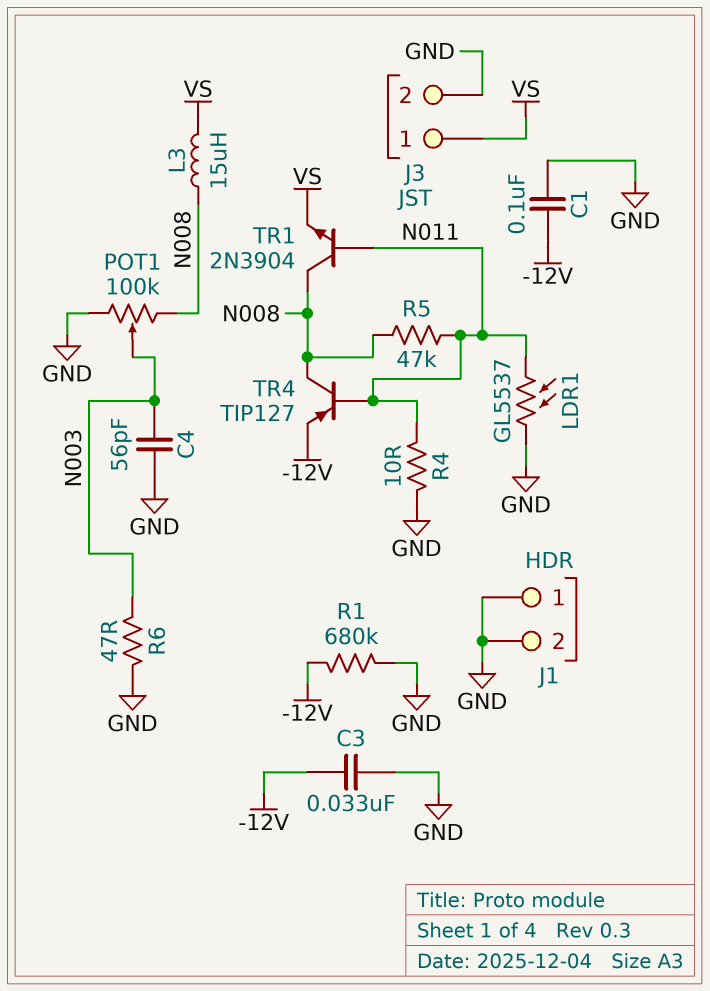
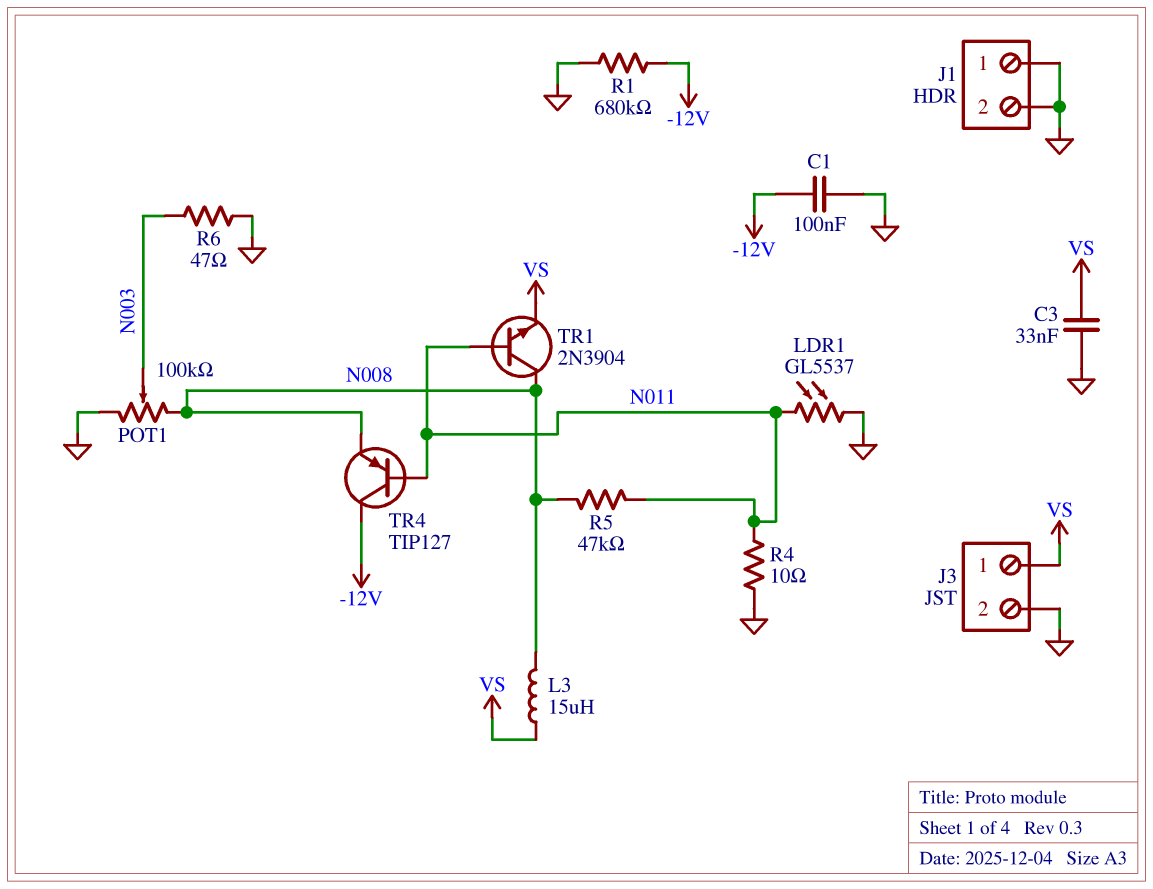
C3: 33nF (-12V, GND) -> 33nF (GND, VS)
C4: 56pF (GND, N003) -> none
TR4: PNP TIP127 (B N011, C N008, E -12V) -> PNP TIP127 (B N011, C -12V, E N008)

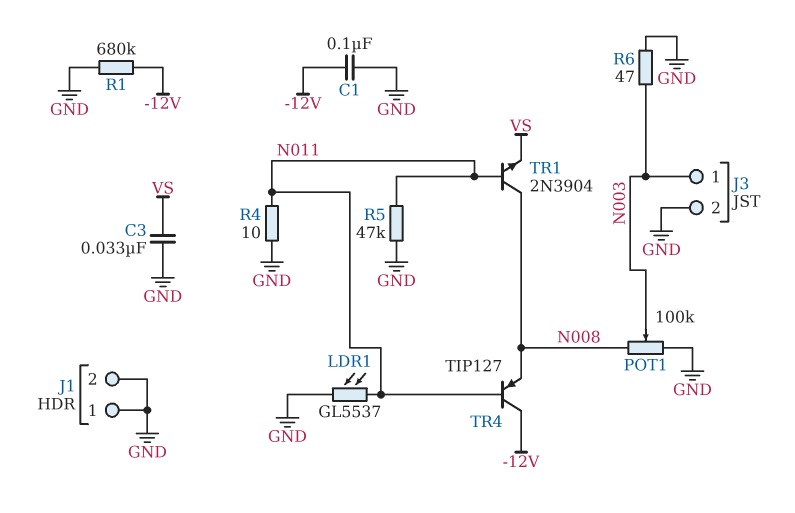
J3 pin 1: VS -> N003
L3: 15uH (N008, VS) -> none
R5: 47k (N008, N011) -> 47k (GND, N011)

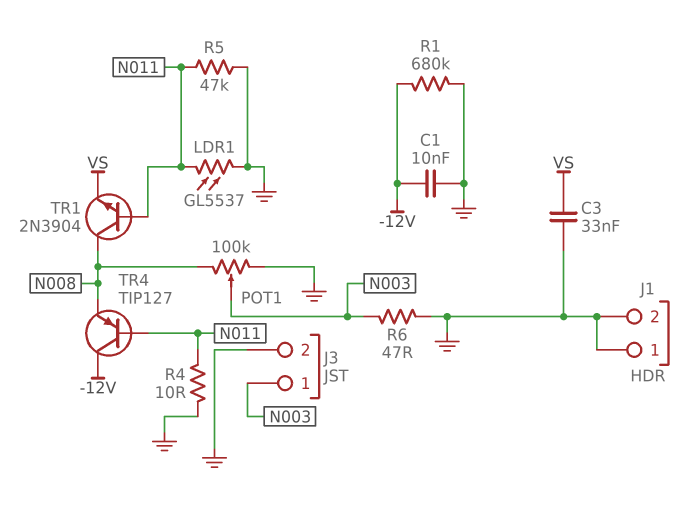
C1: 100nF (-12V, GND) -> 10nF (-12V, GND)

